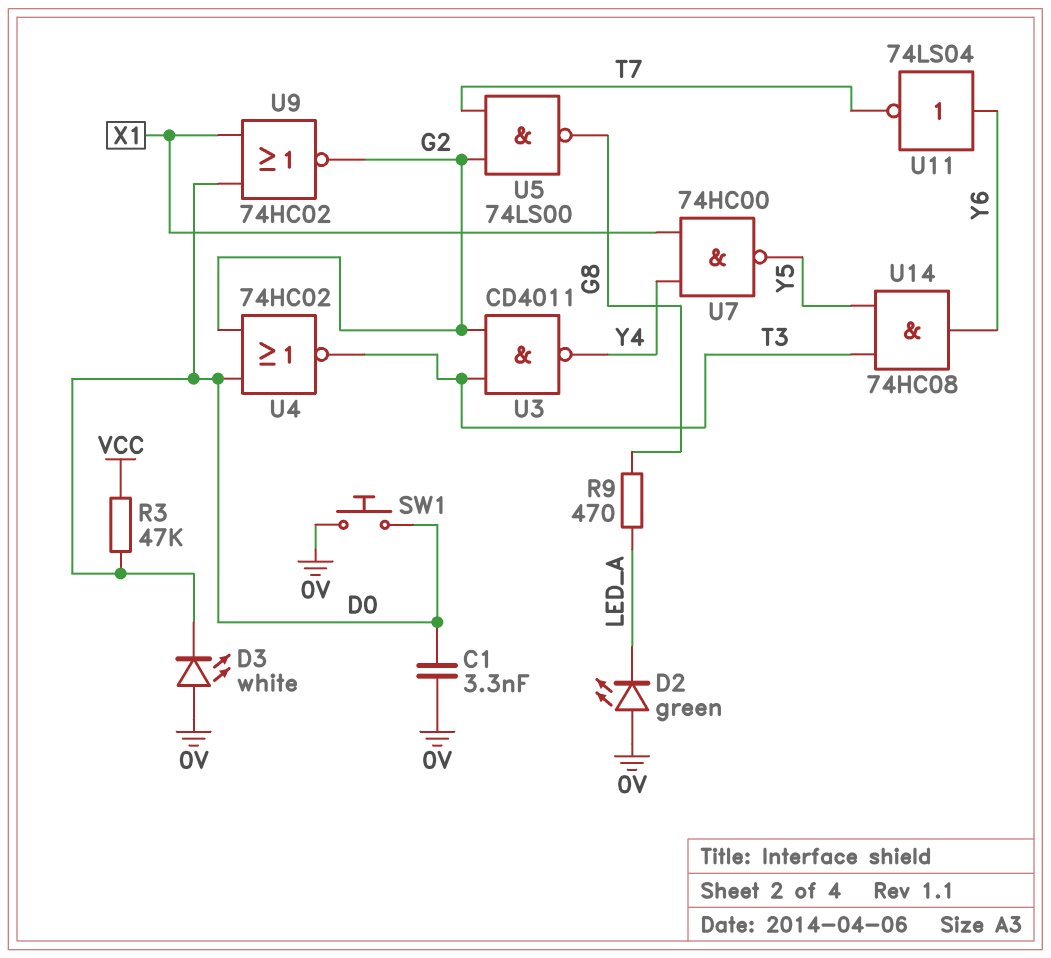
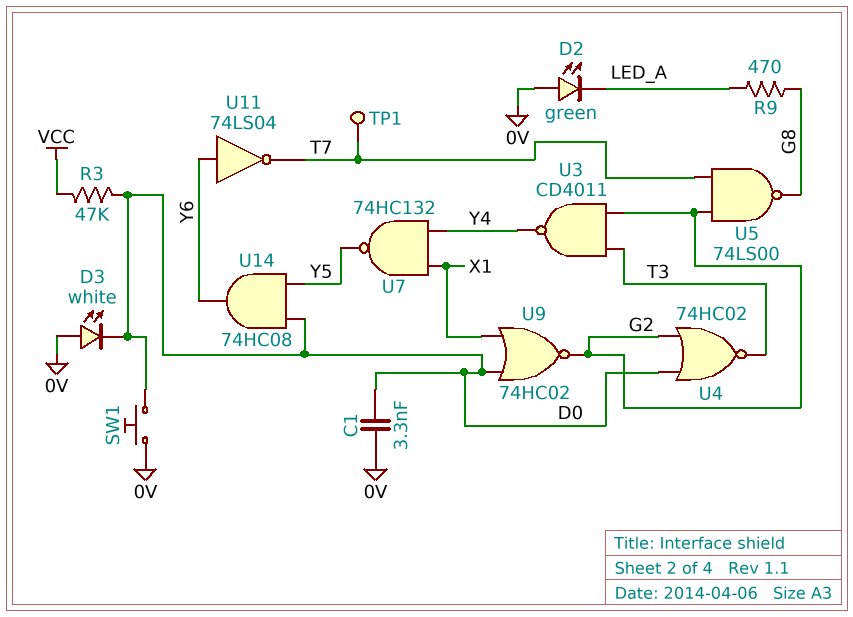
TP1: none -> test point (T7)
U7: NAND 74HC00 (in X1, in Y4, out Y5) -> NAND 74HC132 (in X1, in Y4, out Y5)
U14: AND 74HC08 (in T3, in Y5, out Y6) -> AND 74HC08 (in D0, in Y5, out Y6)

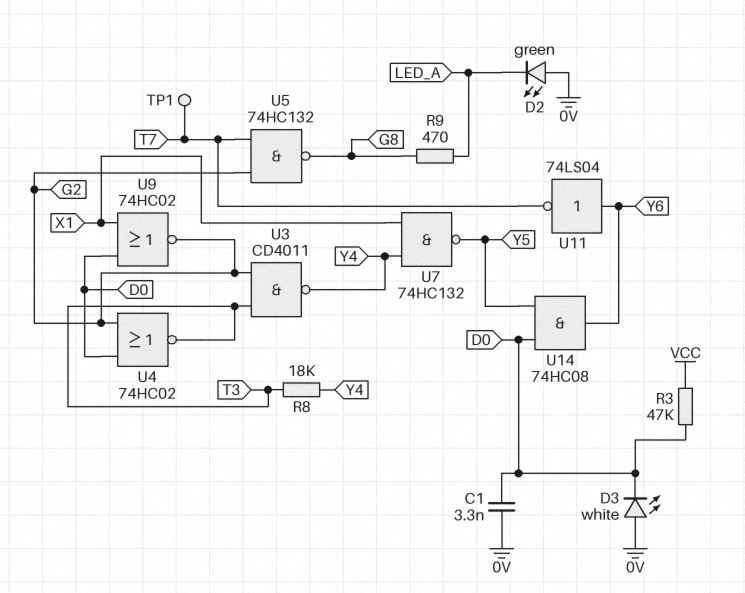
R8: none -> 18k (T3, Y4)
SW1: button (0V, D0) -> none
U5: NAND 74LS00 (in G2, in T7, out G8) -> NAND 74HC132 (in G2, in T7, out G8)

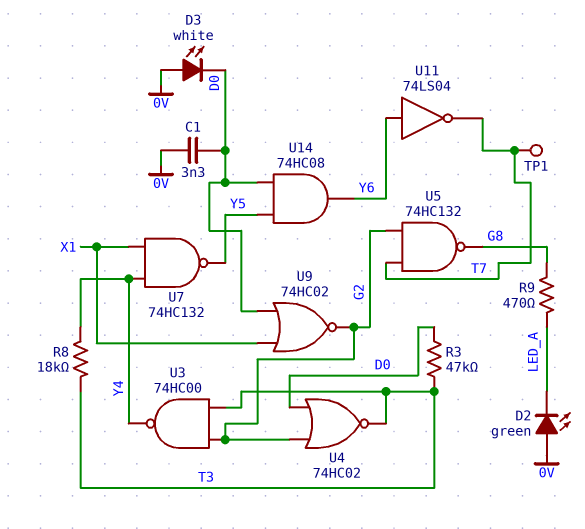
R3: 47k (D0, VCC) -> 47k (D0, T3)
U3: NAND CD4011 (in G2, in T3, out Y4) -> NAND 74HC00 (in G2, in T3, out Y4)

